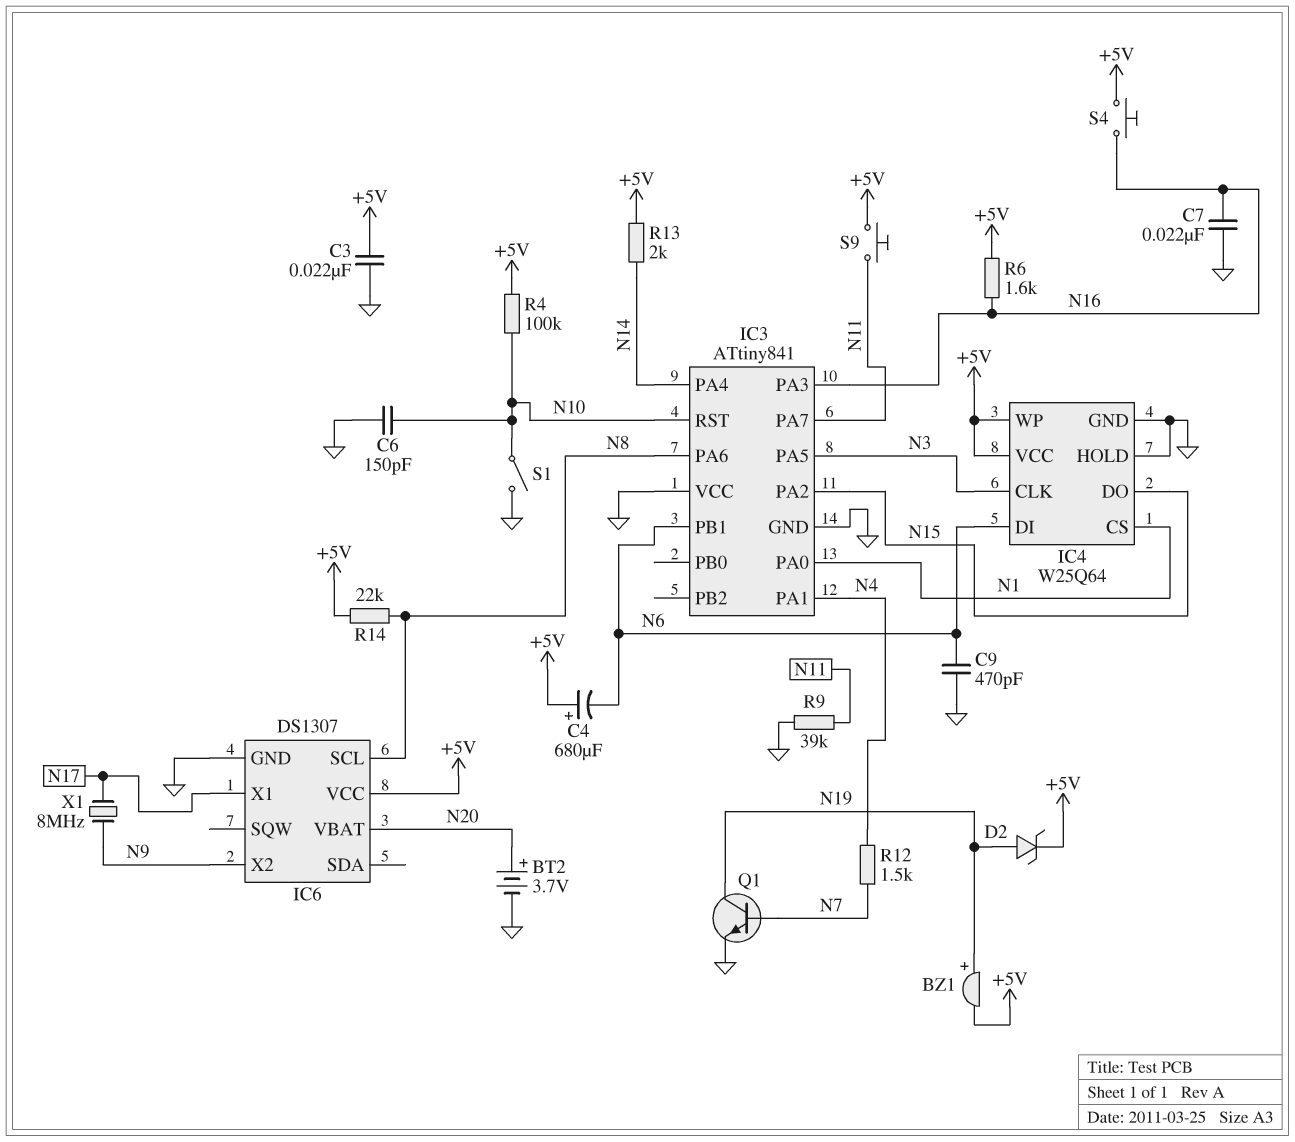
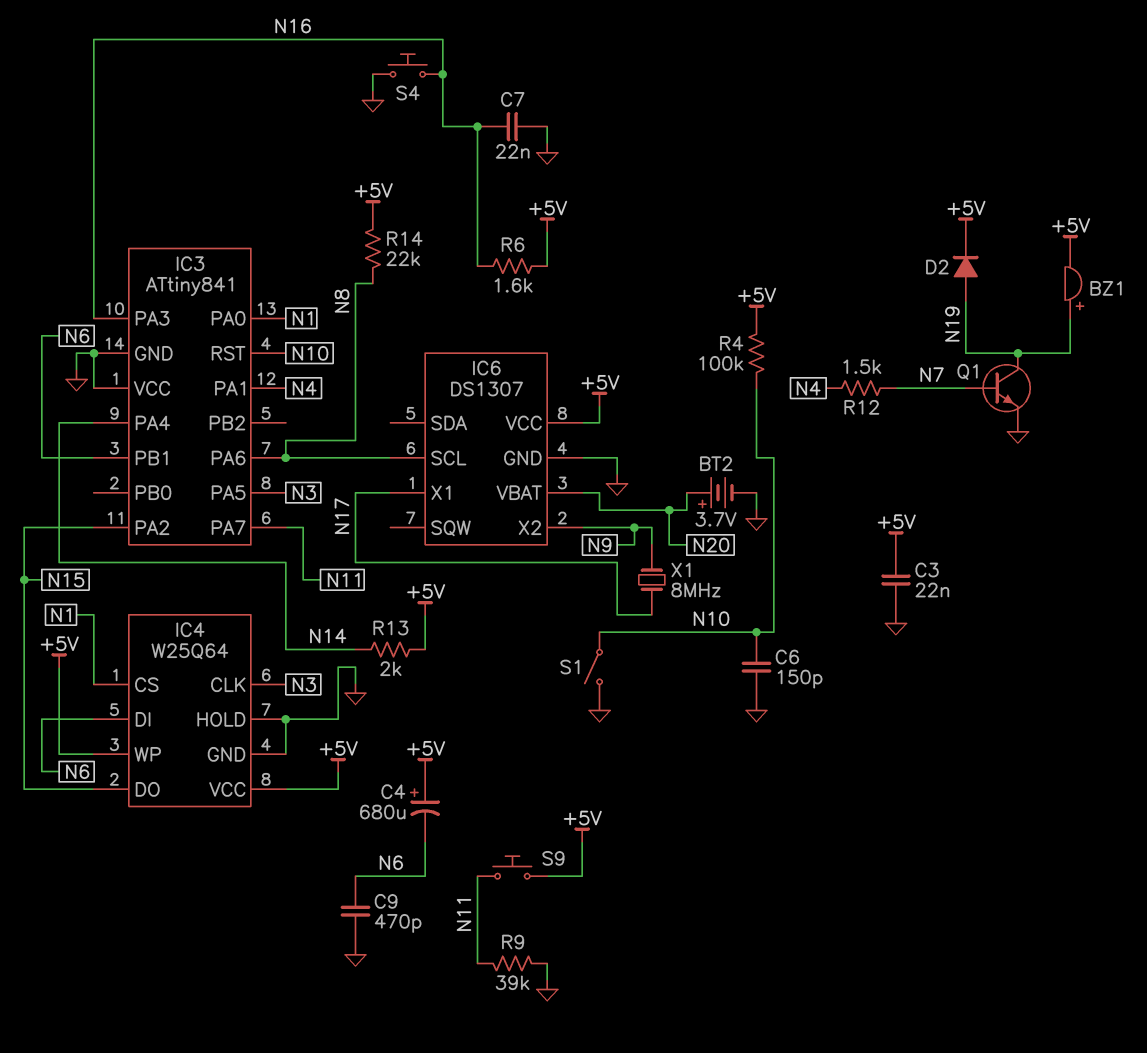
D2: zener (A N19, K +5V) -> diode (A N19, K +5V)
S4: button (+5V, N16) -> button (GND, N16)

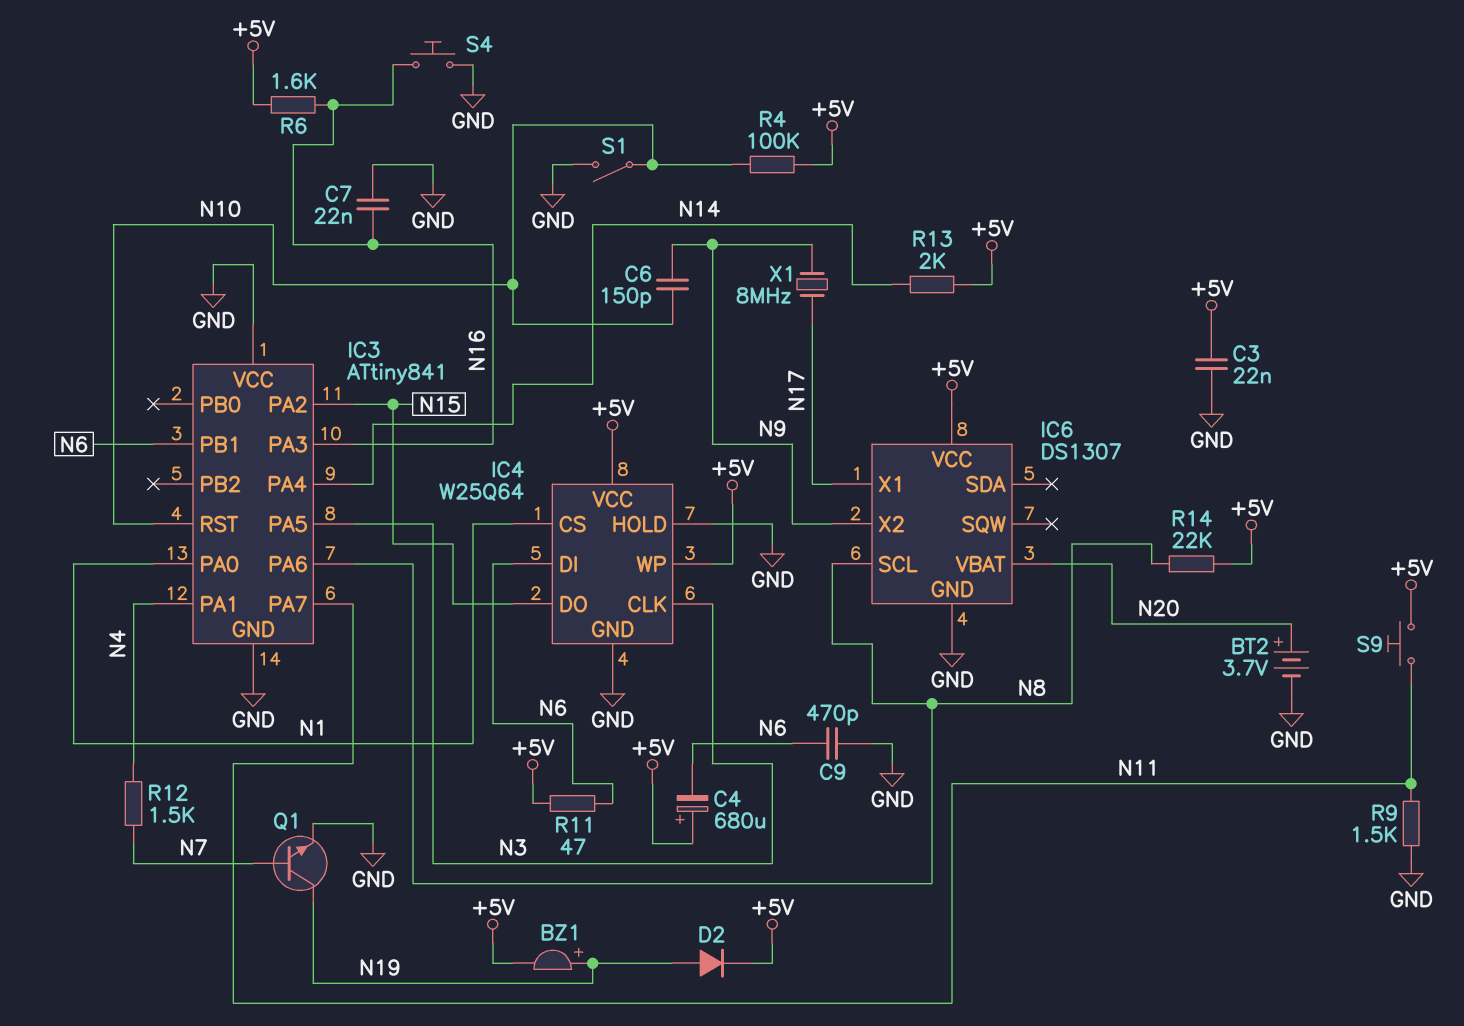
C6: 150pF (GND, N10) -> 150pF (N9, N10)
R9: 39k (GND, N11) -> 1.5k (GND, N11)
R11: none -> 47 (+5V, N6)

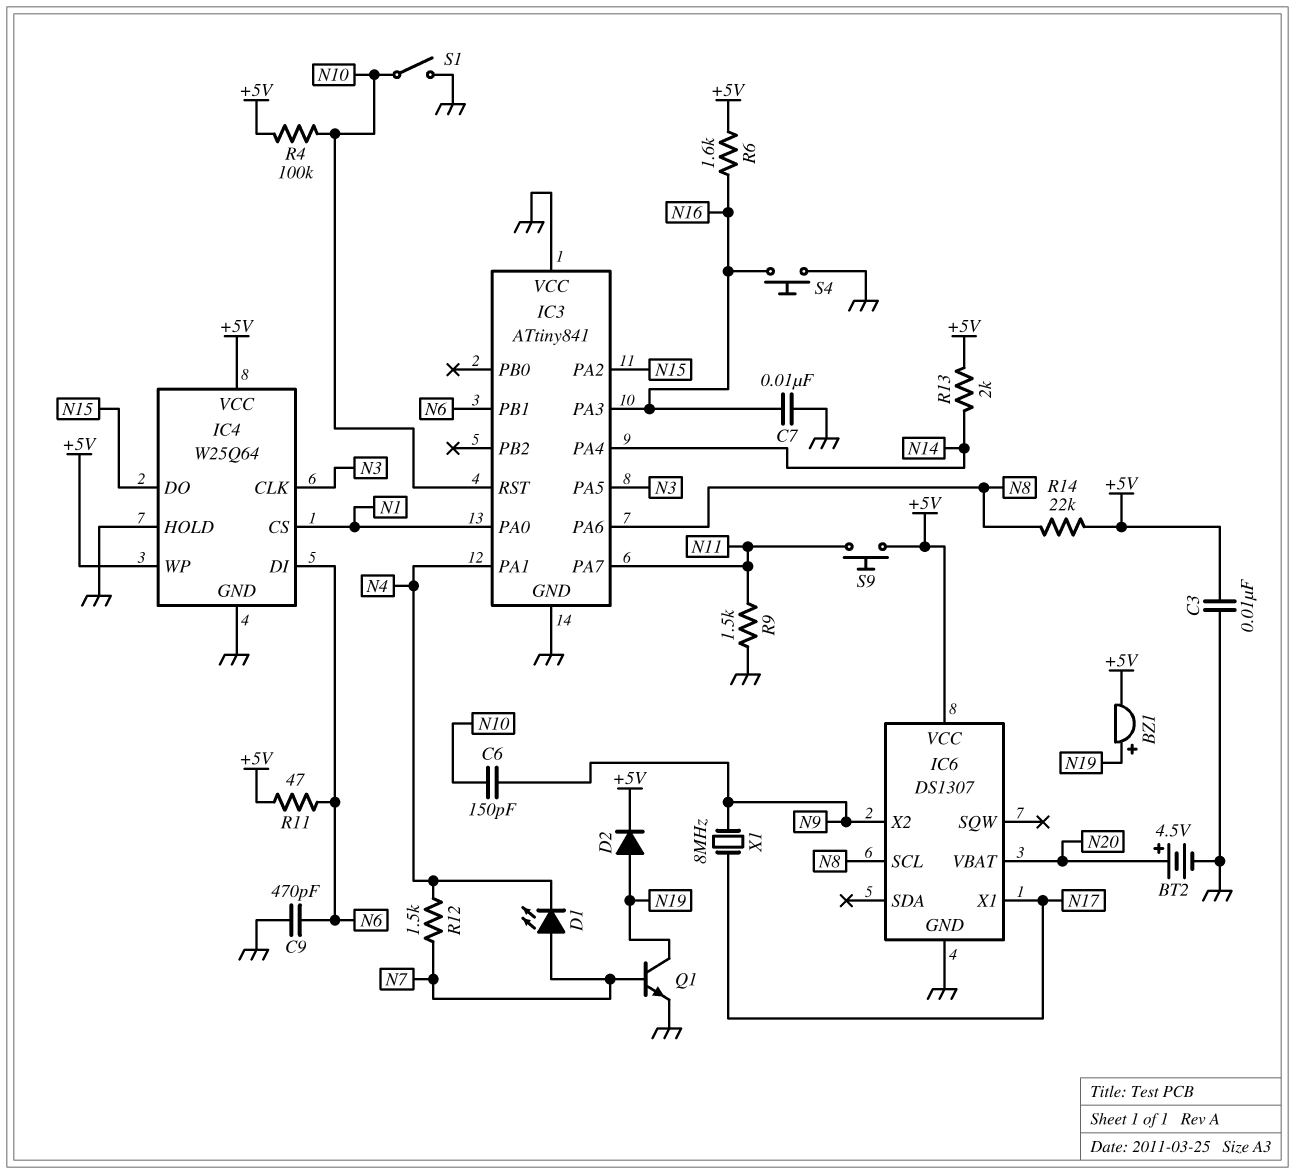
BT2: 3.7V (plus N20, minus GND) -> 4.5V (plus N20, minus GND)
C3: 22nF (+5V, GND) -> 10nF (+5V, GND)
C4: 680uF (plus +5V, minus N6) -> none
C7: 22nF (GND, N16) -> 10nF (GND, N16)
D1: none -> LED (A N7, K N4)

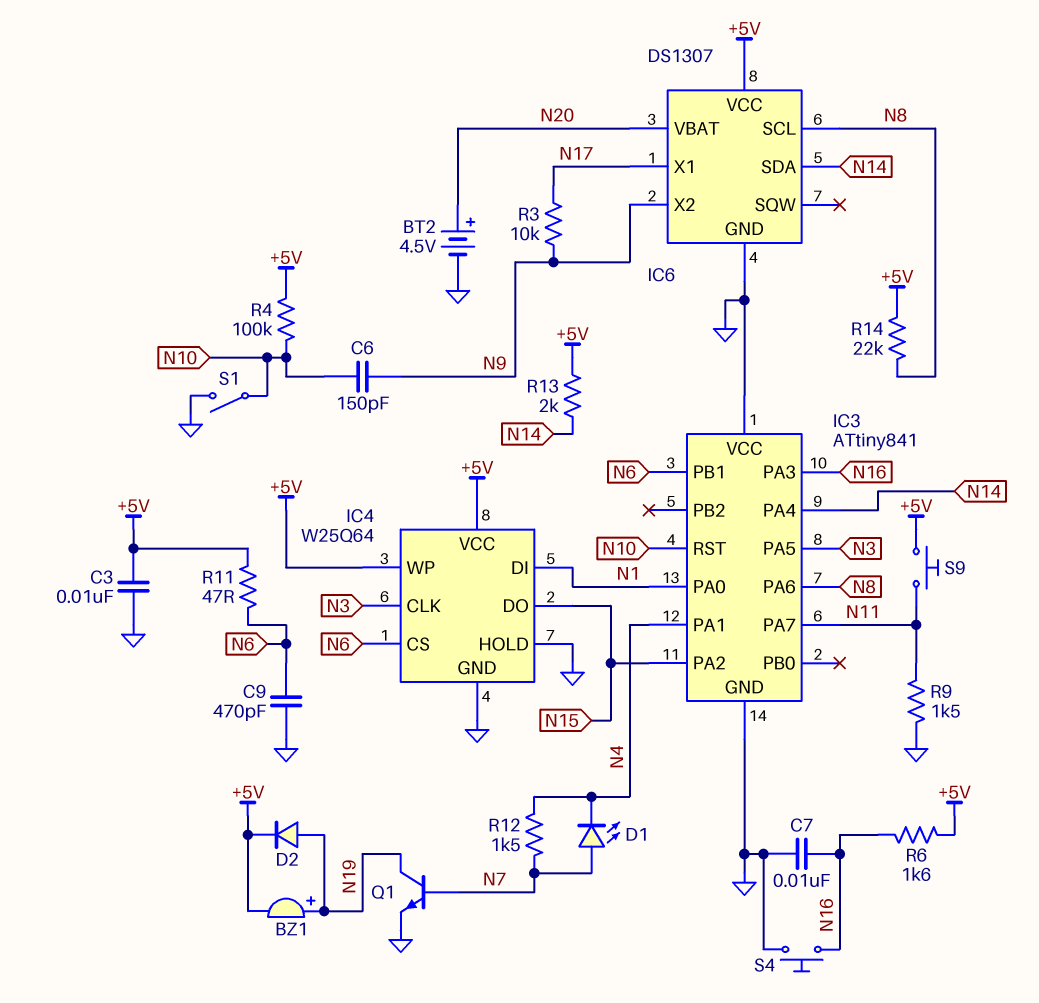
IC4 pin CS: N1 -> N6
IC4 pin DI: N6 -> N1
IC6 pin SDA: none -> N14
R3: none -> 10k (N9, N17)
X1: 8MHz (N9, N17) -> none

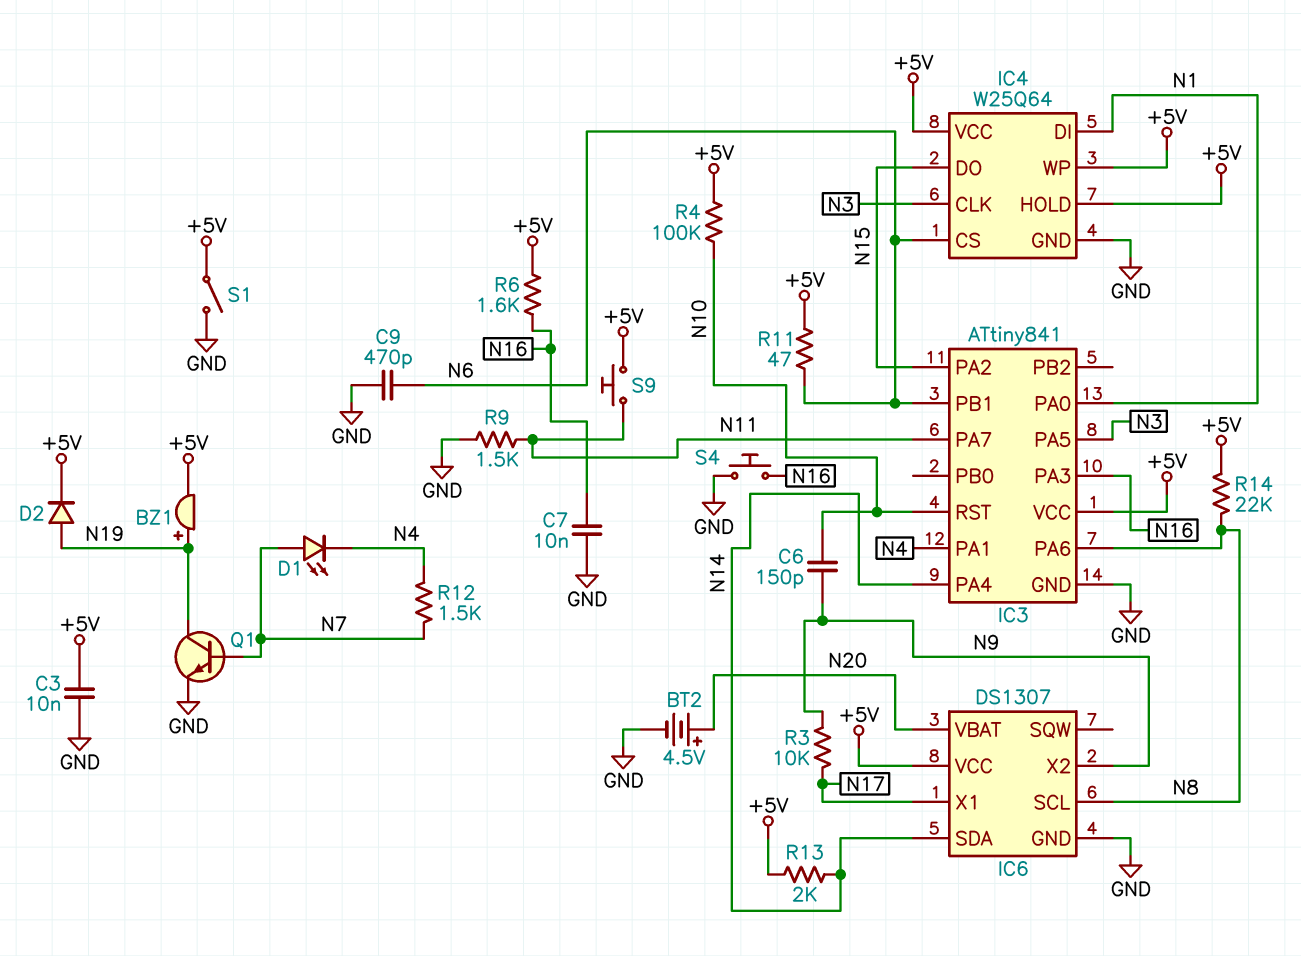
IC3 pin VCC: GND -> +5V
IC4 pin HOLD: GND -> +5V
S1: switch (GND, N10) -> switch (+5V, GND)

